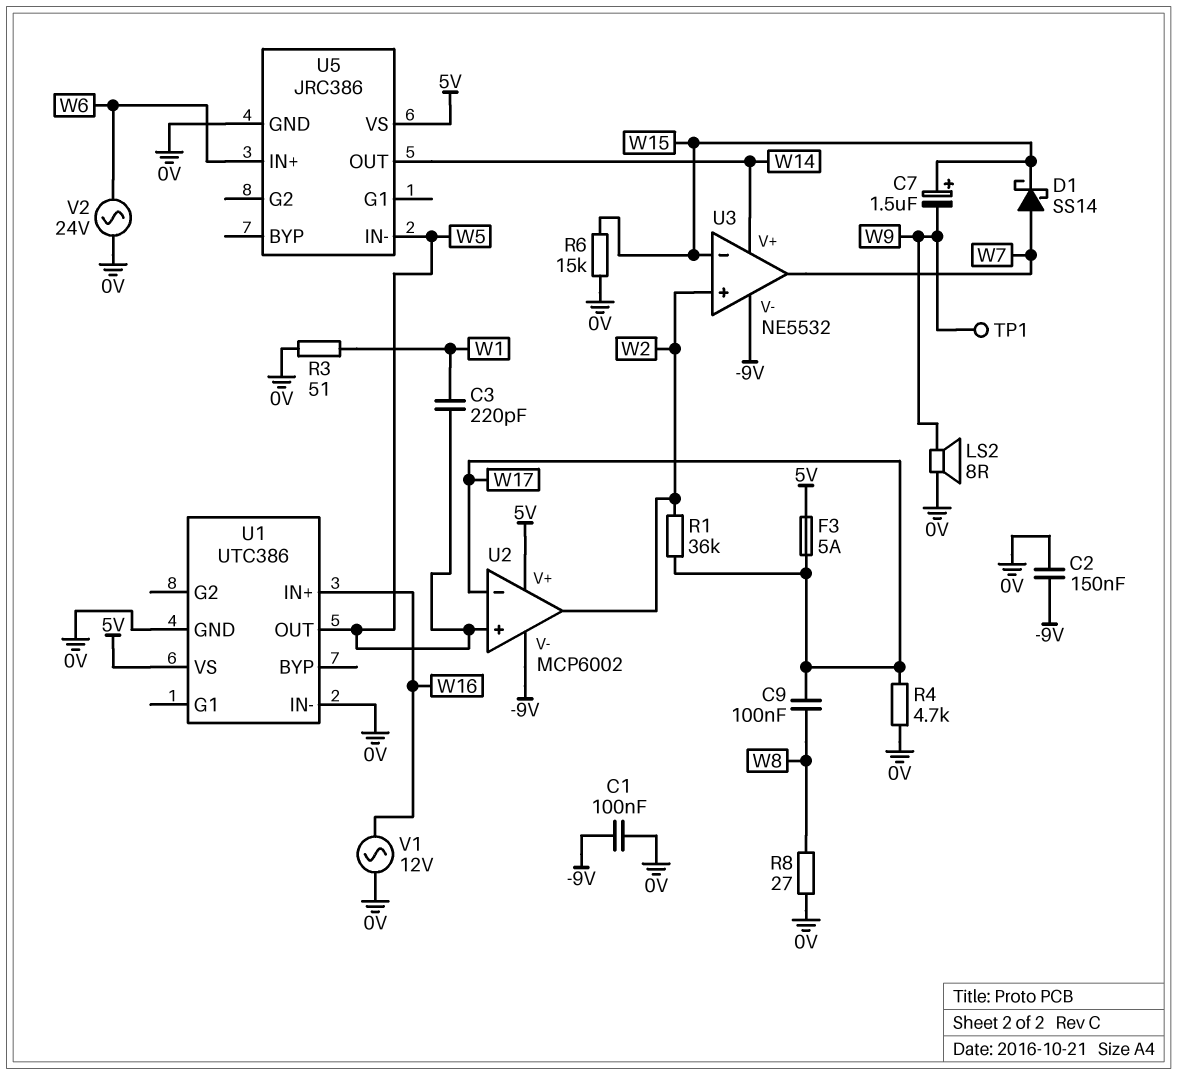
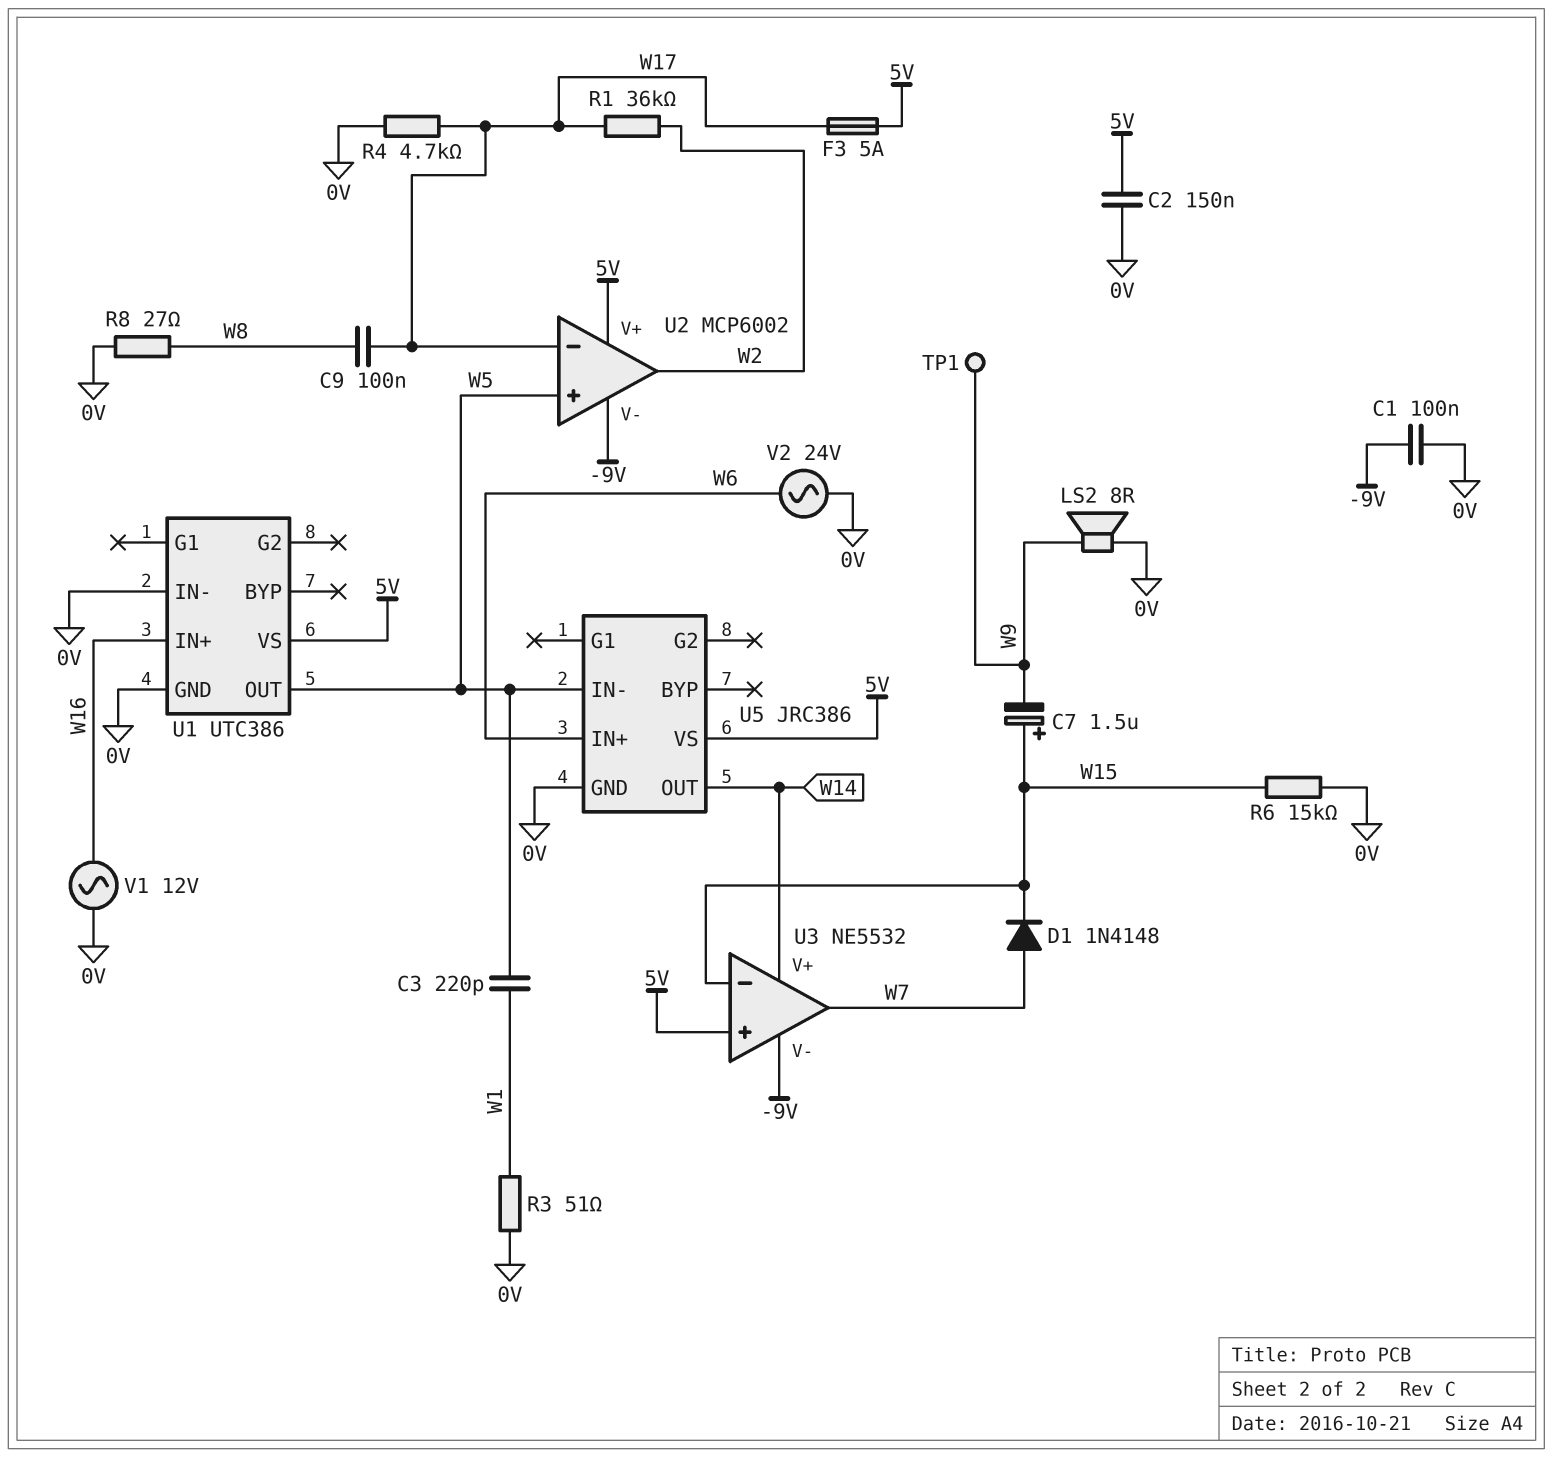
C2: 150nF (-9V, 0V) -> 150nF (0V, 5V)
D1: schottky SS14 (A W7, K W15) -> diode 1N4148 (A W7, K W15)
U3 pin in+: W2 -> 5V

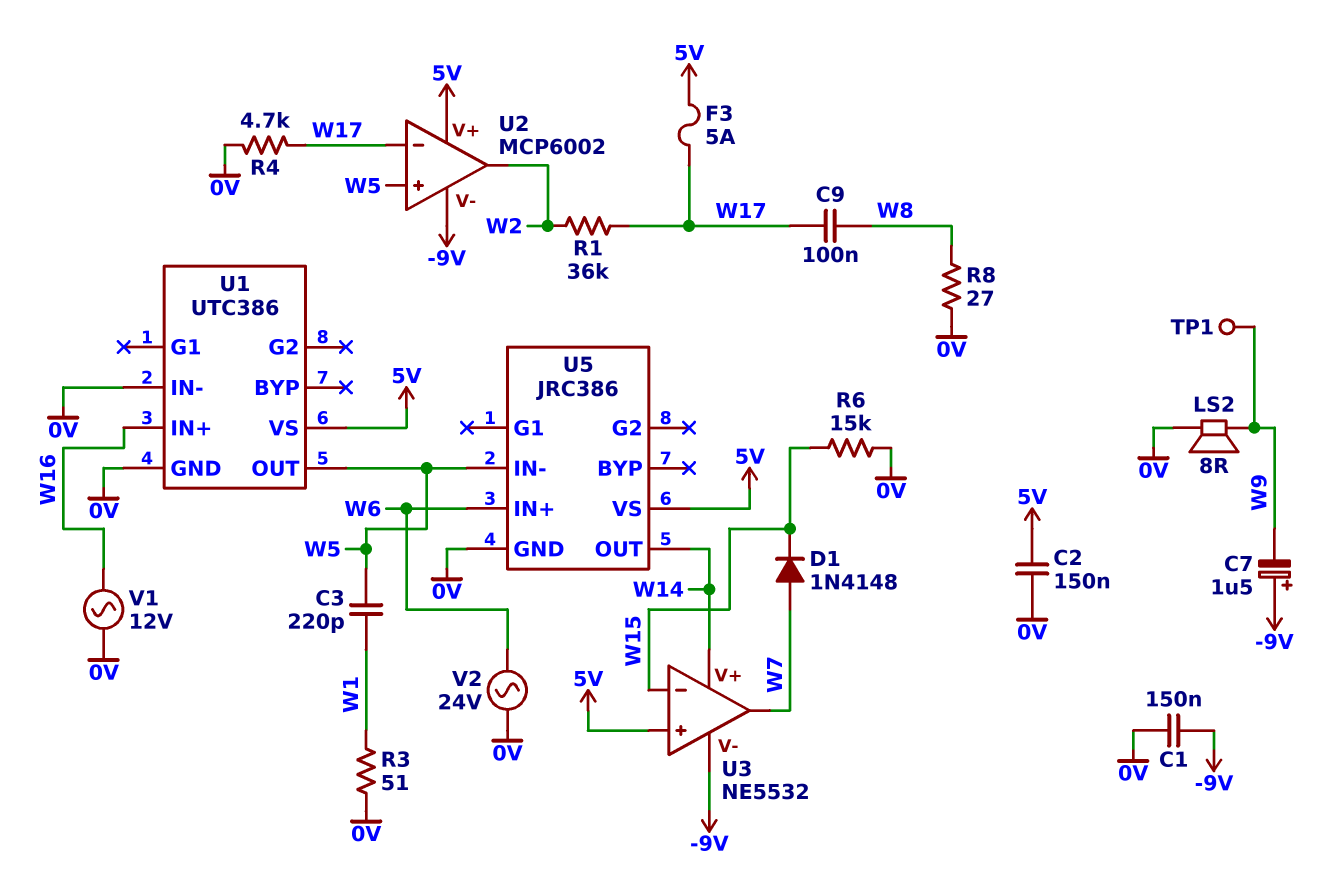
C1: 100nF (-9V, 0V) -> 150nF (-9V, 0V)
C7: 1.5uF (plus W15, minus W9) -> 1.5uF (plus -9V, minus W9)

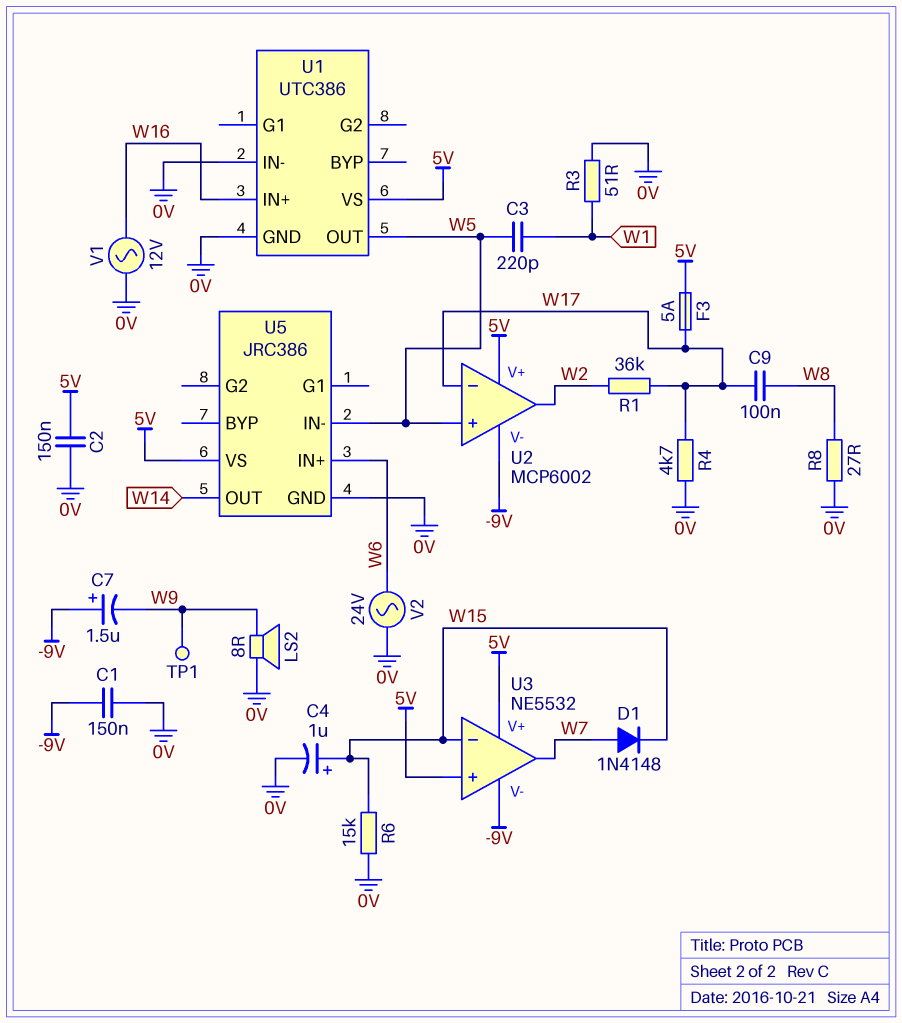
C4: none -> 1uF (plus W15, minus 0V)
U3 pin V+: W14 -> 5V

